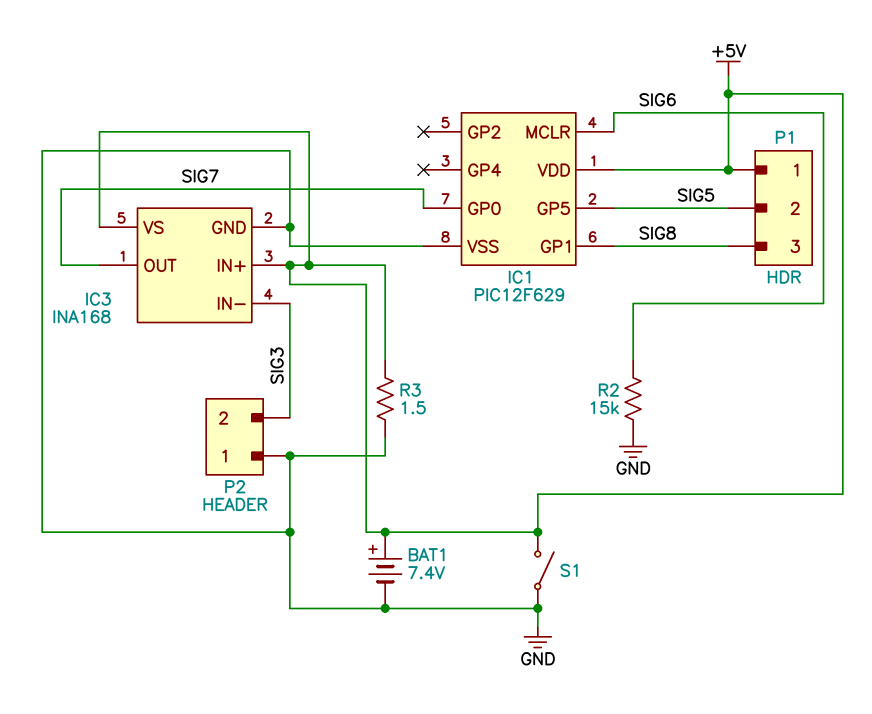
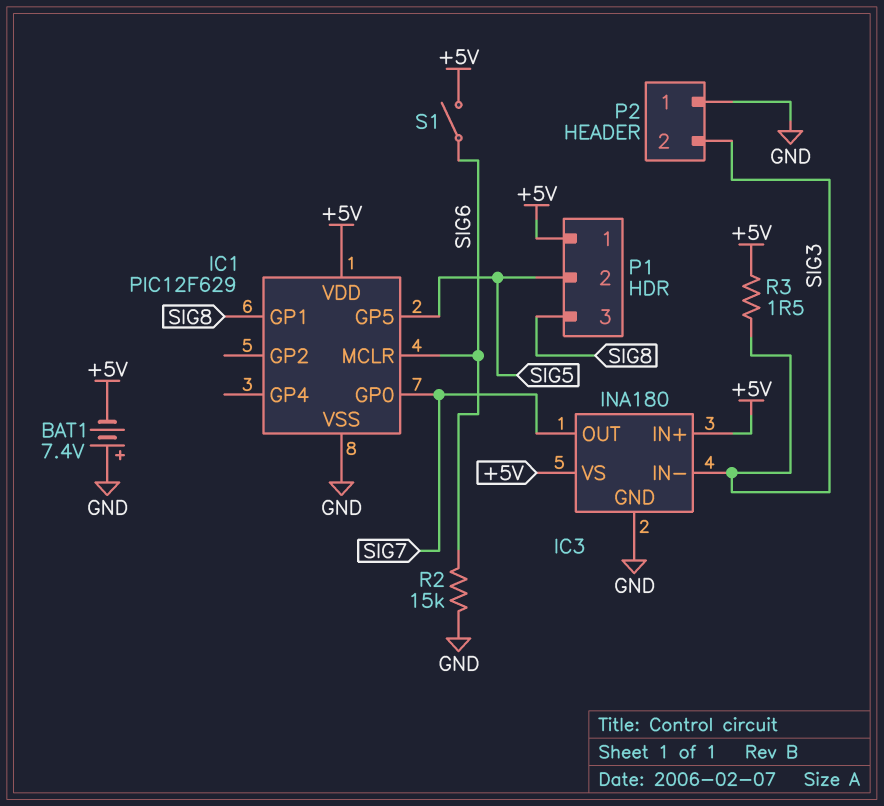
BAT1: 7.4V (plus +5V, minus GND) -> 7.4V (plus GND, minus +5V)
IC3: INA168 -> INA180
R3: 1.5 (+5V, GND) -> 1.5 (+5V, SIG3)
S1: switch (+5V, GND) -> switch (+5V, SIG6)

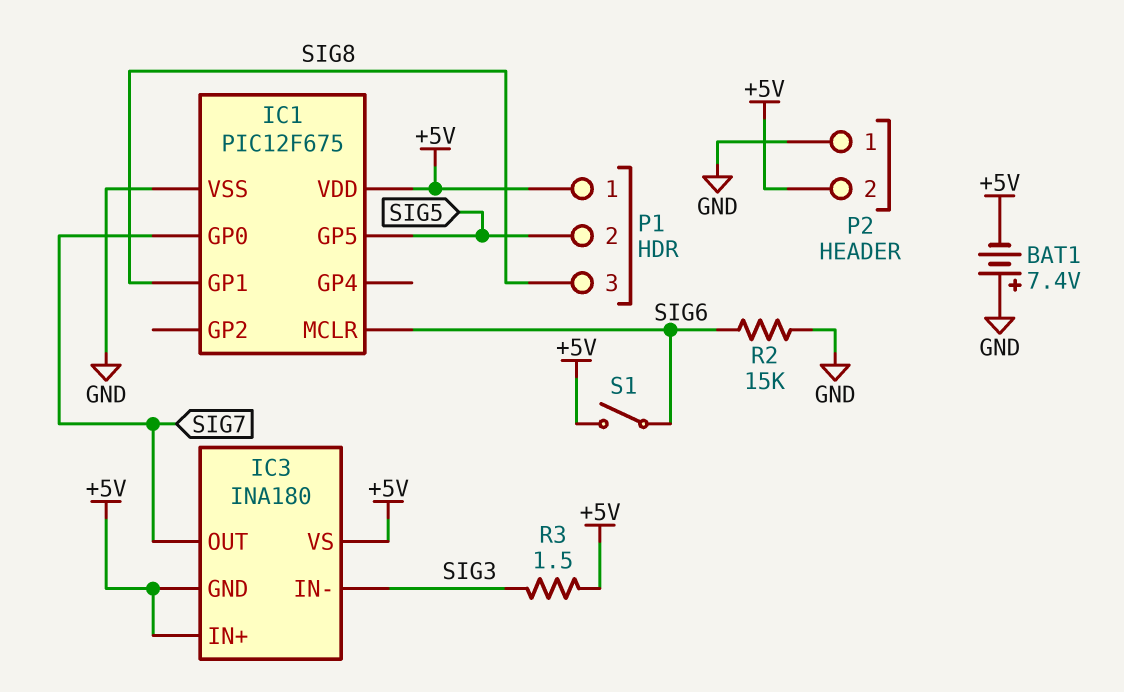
IC1: PIC12F629 -> PIC12F675
IC3 pin GND: GND -> +5V
P2 pin 2: SIG3 -> +5V

